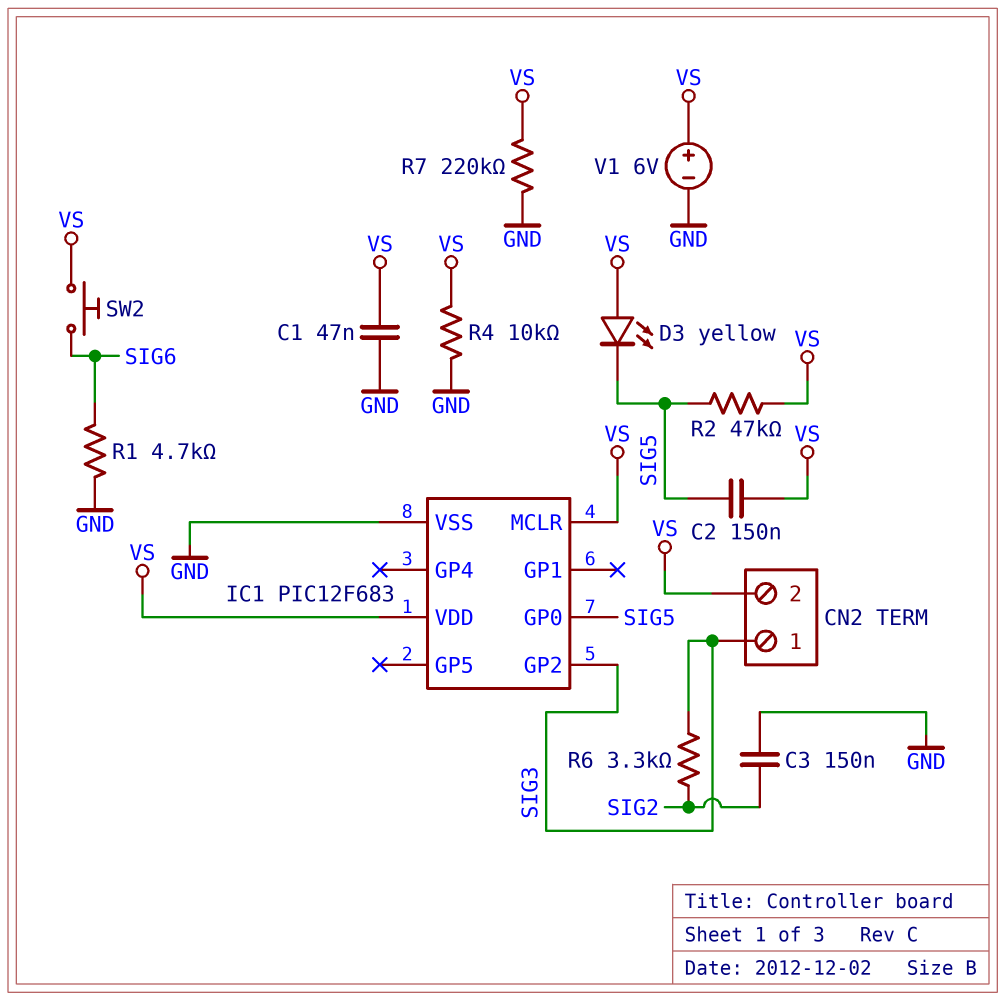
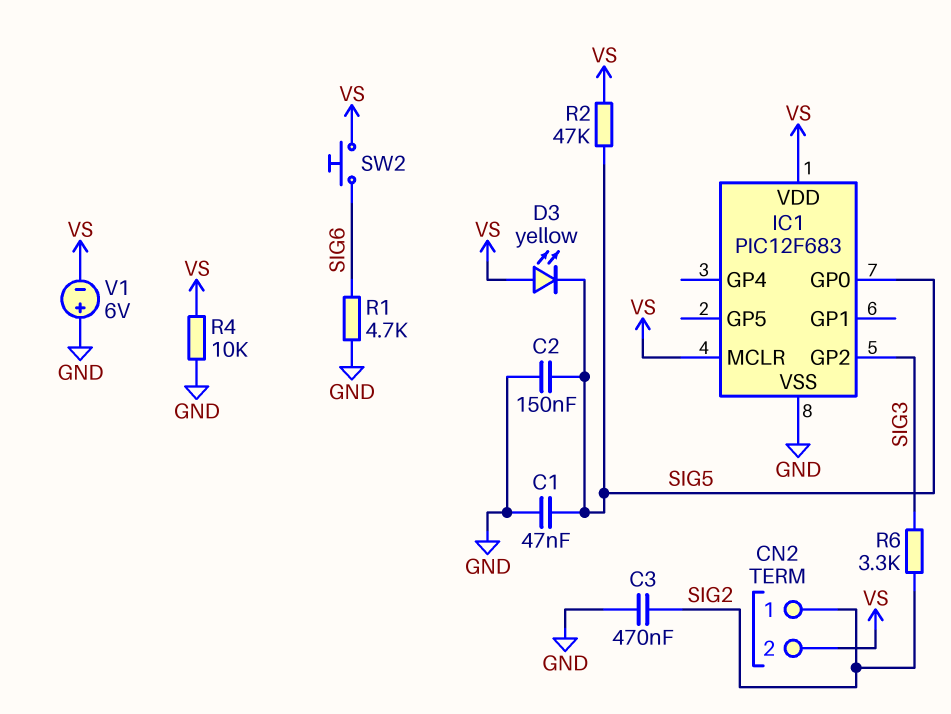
C1: 47nF (GND, VS) -> 47nF (GND, SIG5)
C2: 150nF (SIG5, VS) -> 150nF (GND, SIG5)
C3: 150nF (GND, SIG2) -> 470nF (GND, SIG2)
CN2 pin 1: SIG3 -> SIG2
R7: 220k (GND, VS) -> none
V1: 6V (plus VS, minus GND) -> 6V (plus GND, minus VS)

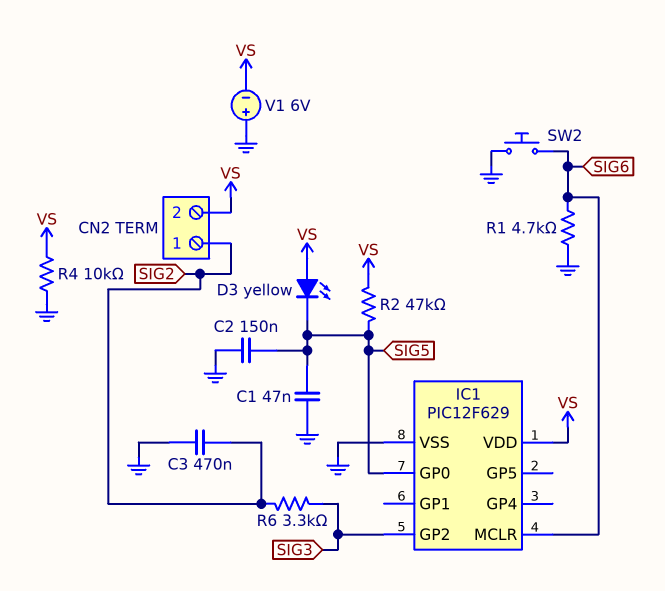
IC1: PIC12F683 -> PIC12F629
IC1 pin MCLR: VS -> SIG6
SW2: button (SIG6, VS) -> button (GND, SIG6)

